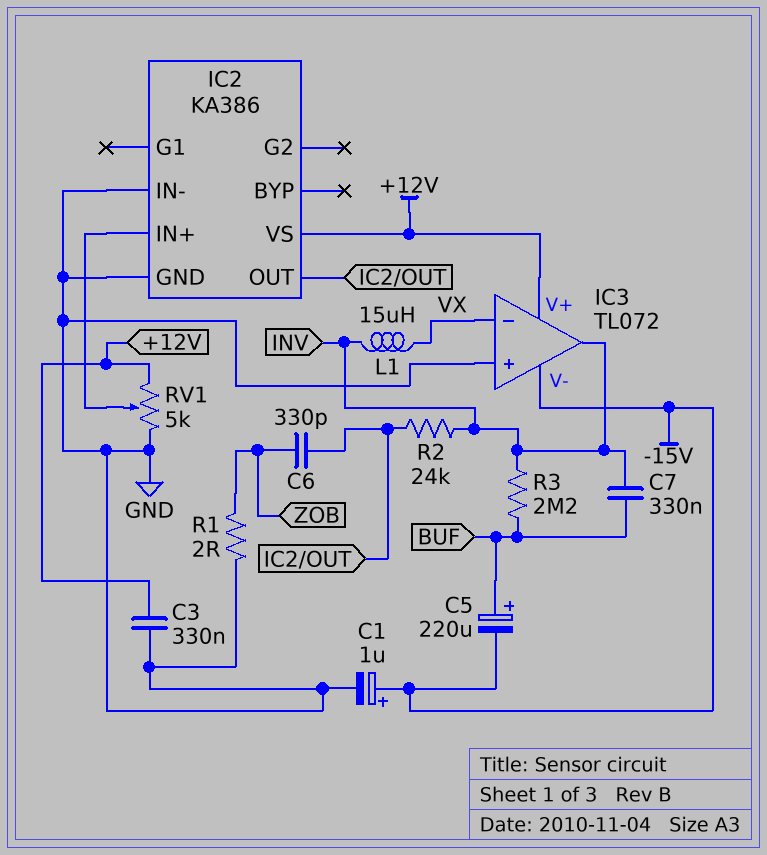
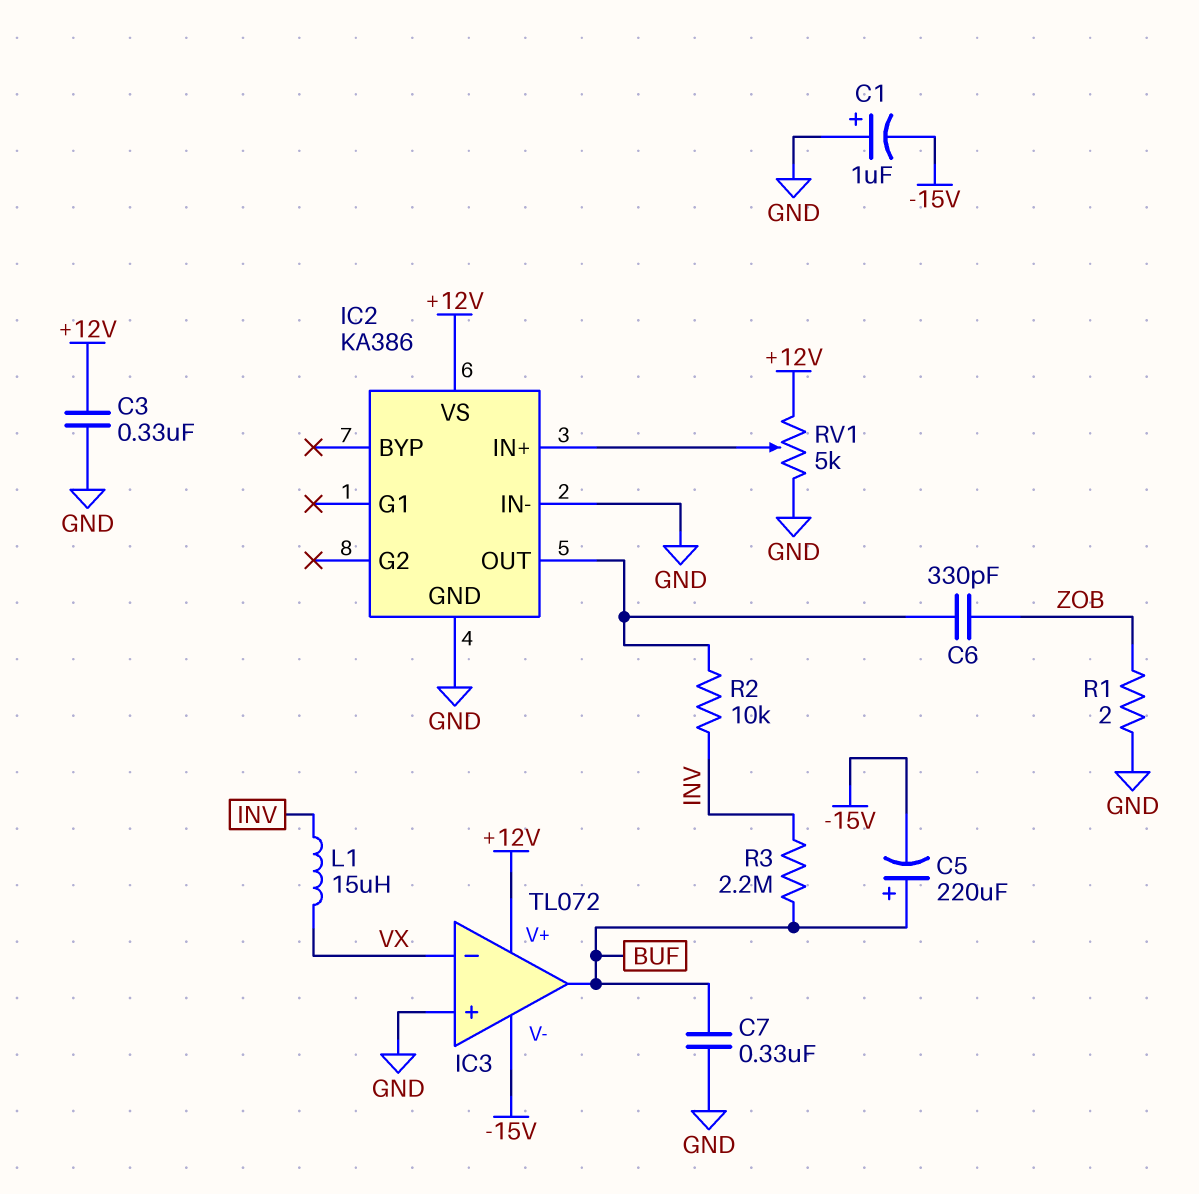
C1: 1uF (plus -15V, minus GND) -> 1uF (plus GND, minus -15V)
C7: 330nF (BUF, INV) -> 330nF (BUF, GND)
IC3 pin out: INV -> BUF
R2: 24k (IC2/OUT, INV) -> 10k (IC2/OUT, INV)

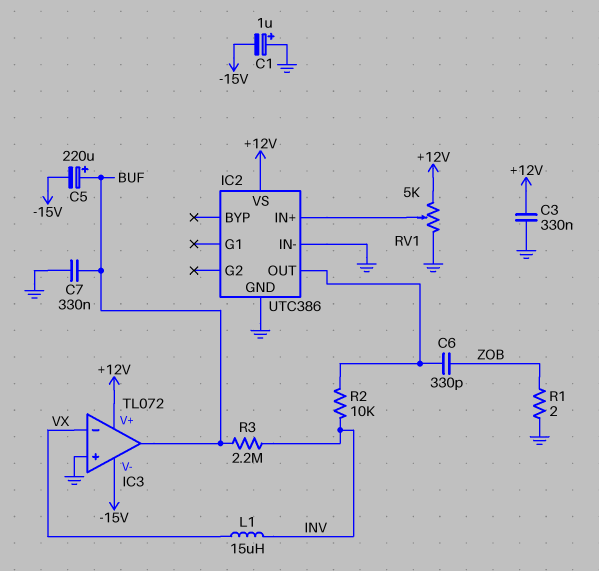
IC2: KA386 -> UTC386

